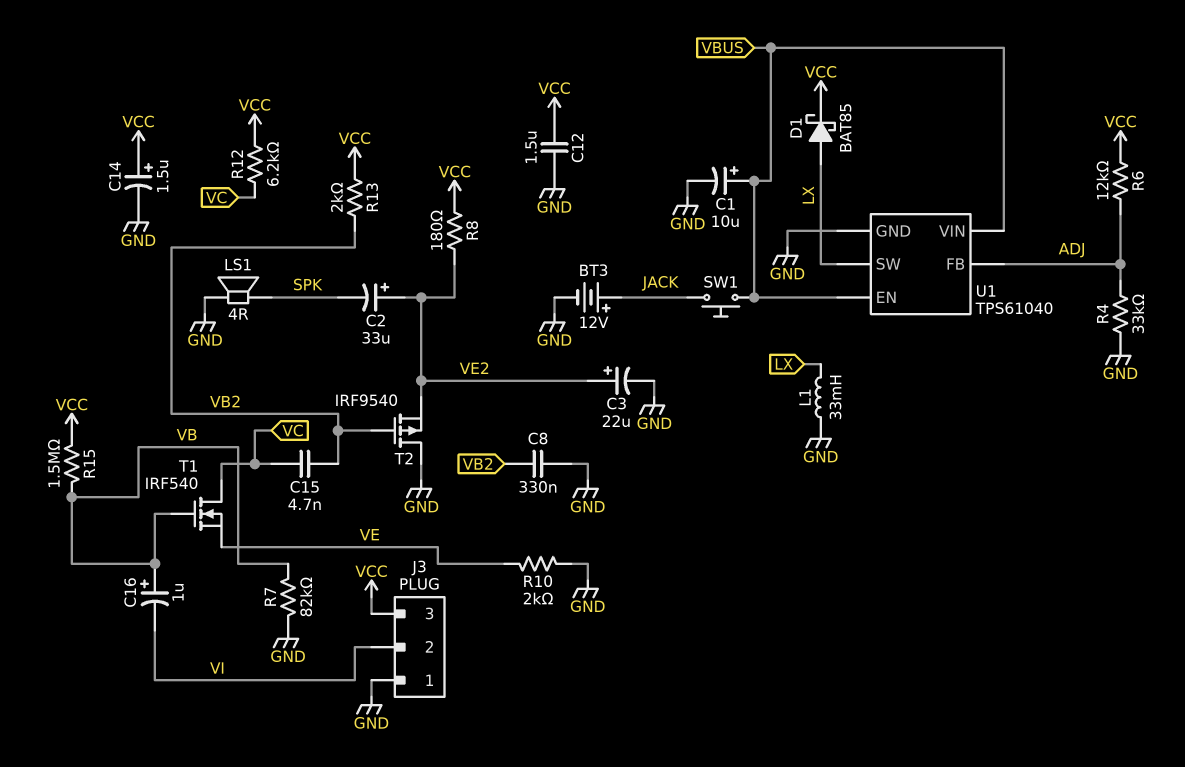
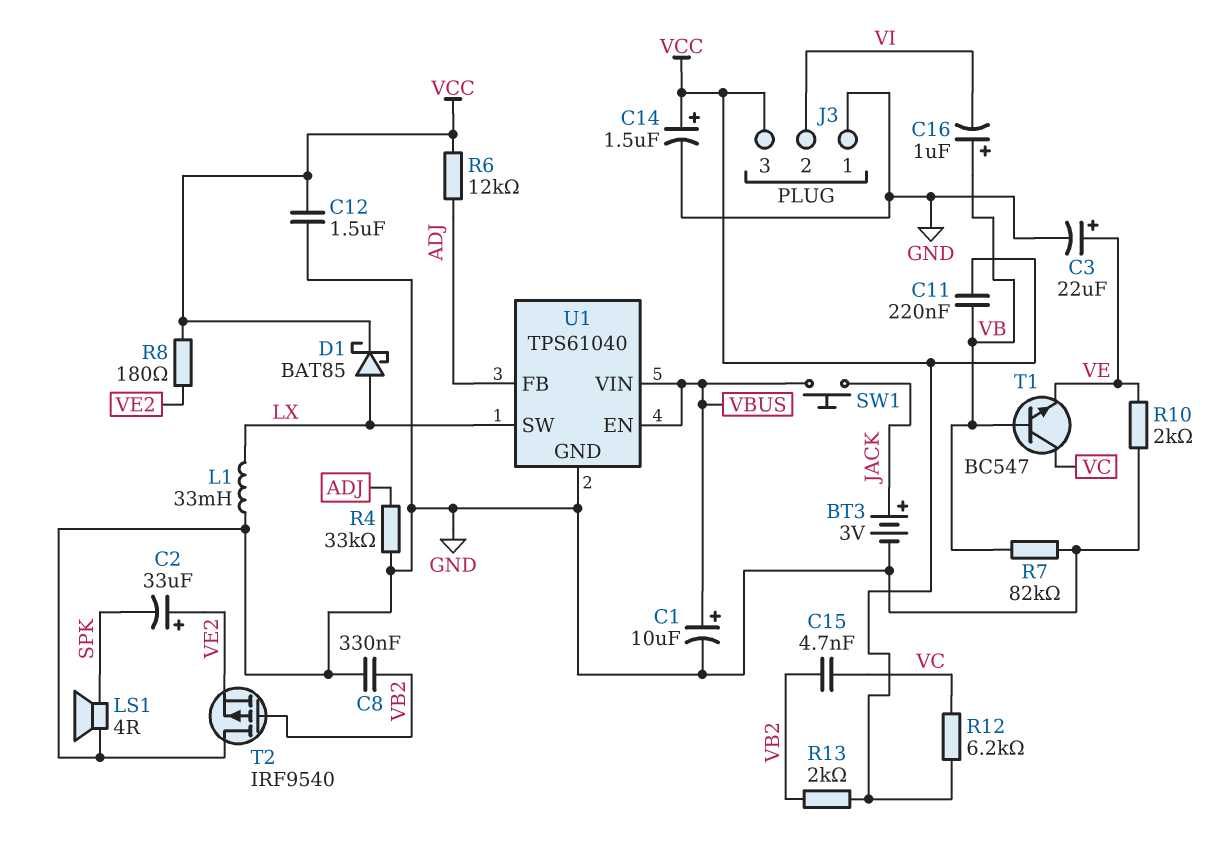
BT3: 12V (plus JACK, minus GND) -> 3V (plus JACK, minus GND)
C3: 22uF (plus VE2, minus GND) -> 22uF (plus VE, minus GND)
C11: none -> 220nF (VB, VCC)
R15: 1.5M (VB, VCC) -> none
T1: NMOS IRF540 (G VB, D VC, S VE) -> NPN BC547 (B VB, C VC, E VE)

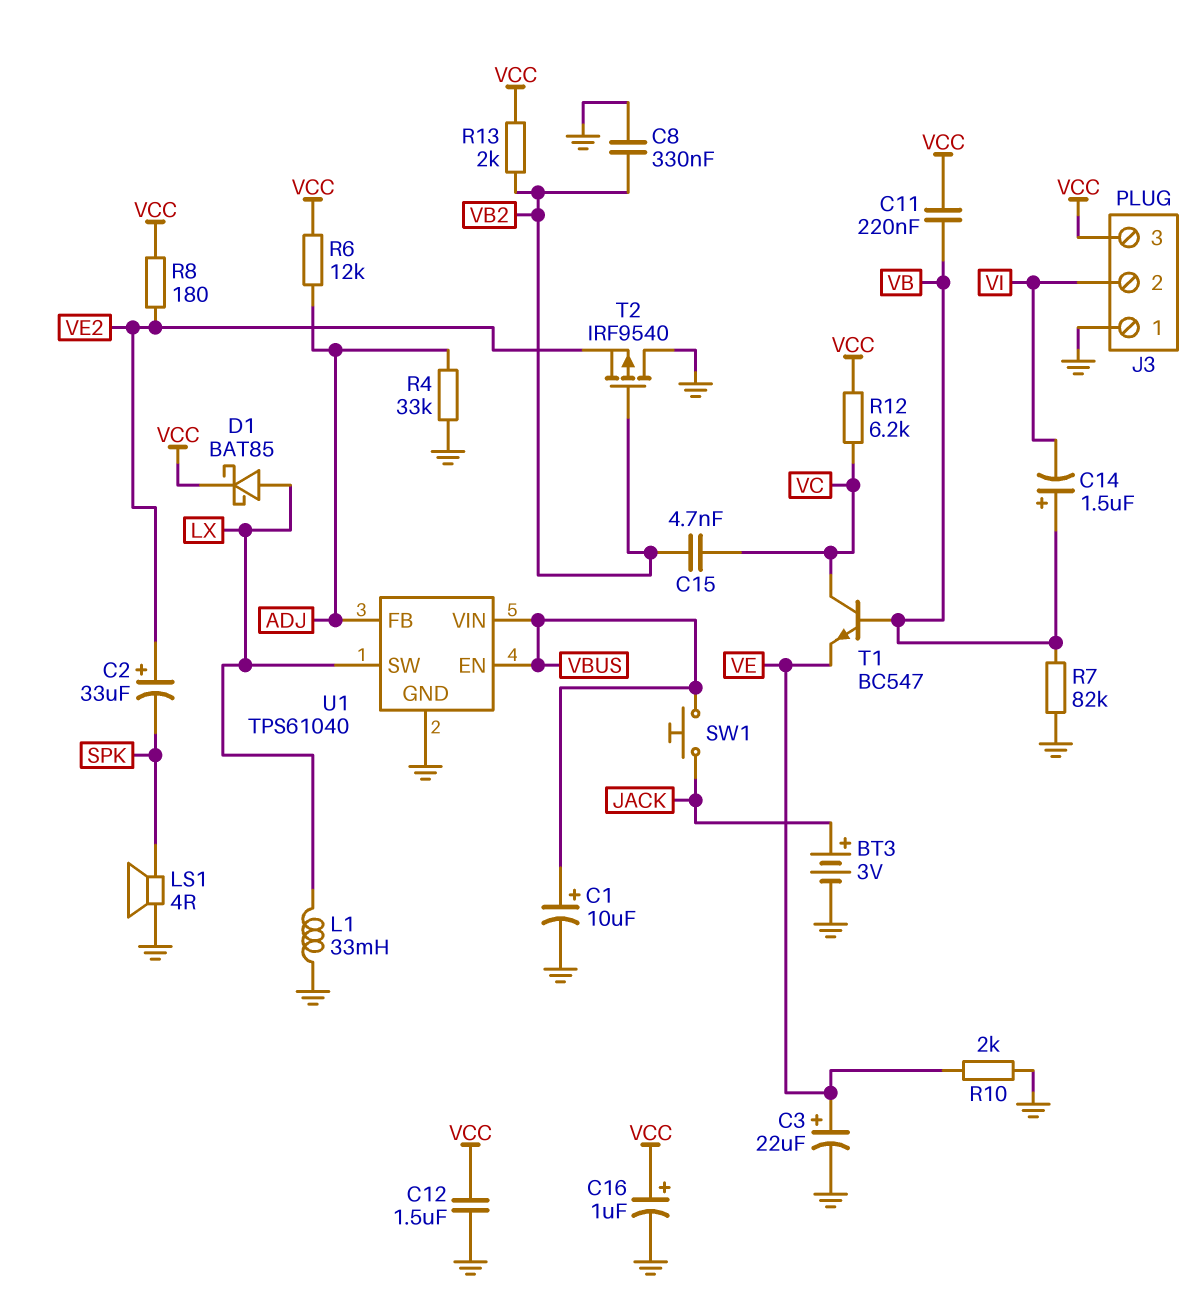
C14: 1.5uF (plus VCC, minus GND) -> 1.5uF (plus VB, minus VI)
C16: 1uF (plus VB, minus VI) -> 1uF (plus VCC, minus GND)

